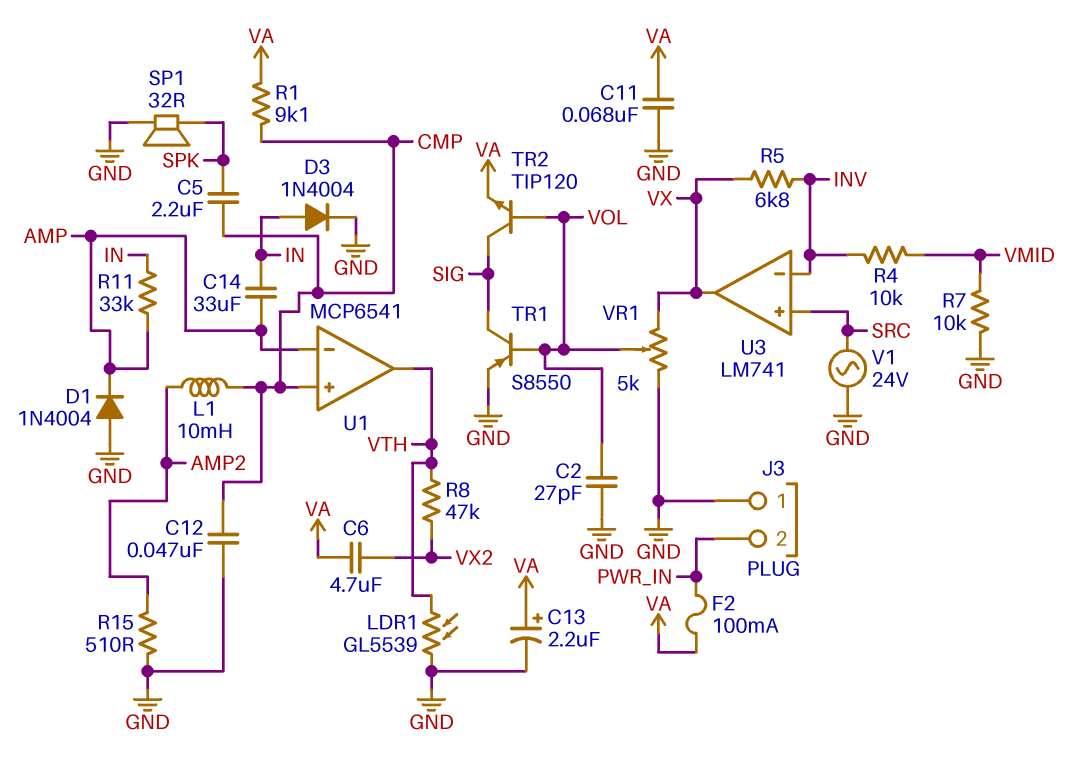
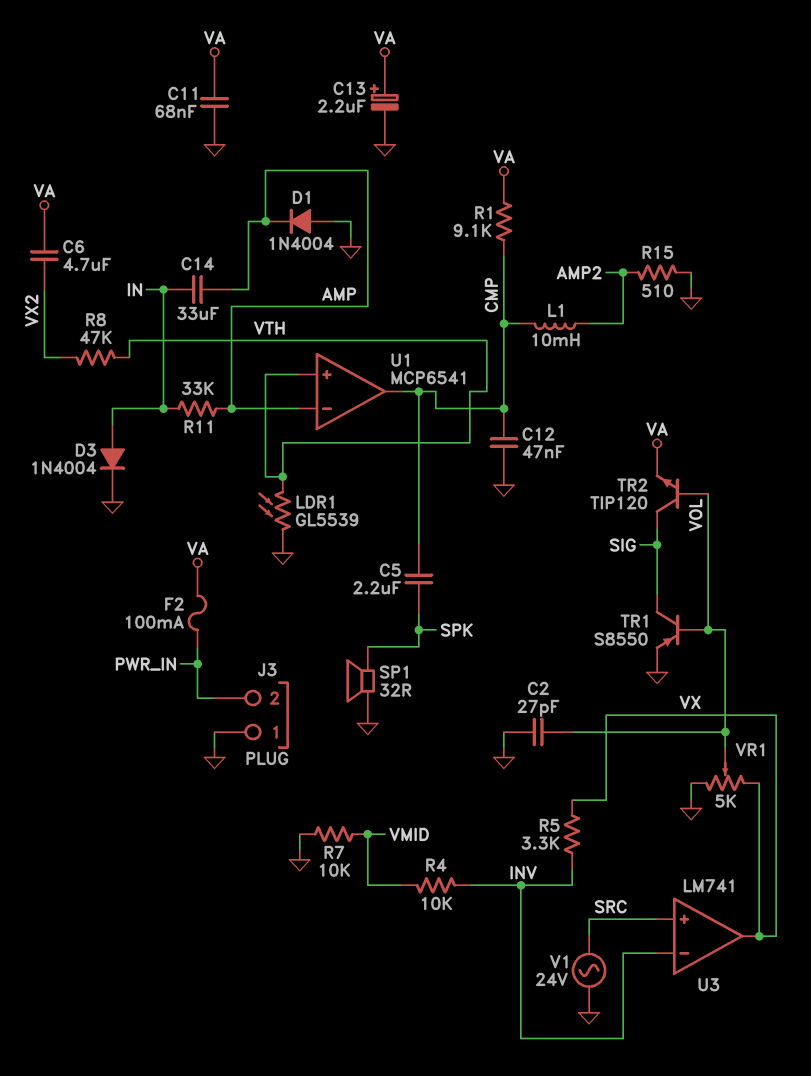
R5: 6.8k (INV, VX) -> 3.3k (INV, VX)
U1 pin in+: CMP -> VTH
U1 pin out: VTH -> CMP

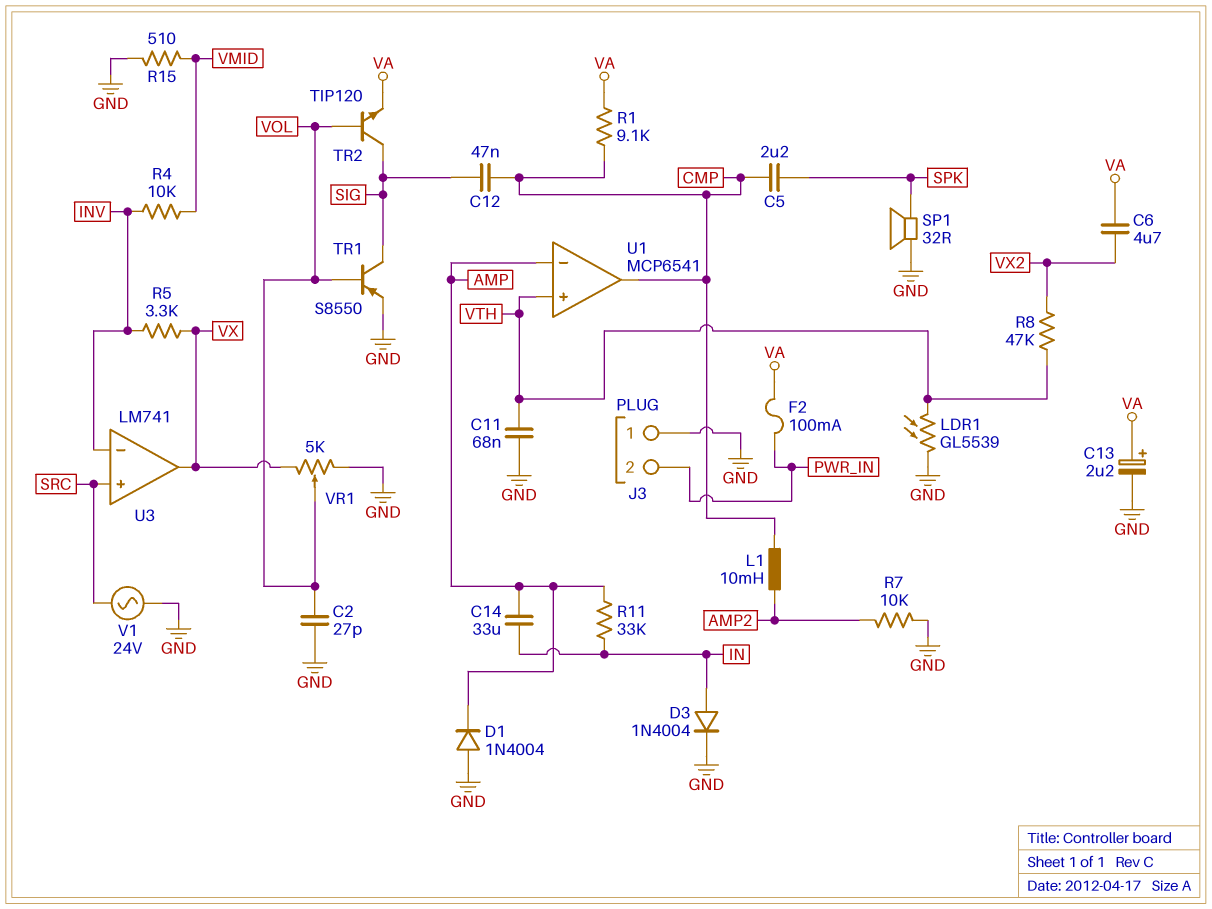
C11: 68nF (GND, VA) -> 68nF (GND, VTH)
C12: 47nF (CMP, GND) -> 47nF (CMP, SIG)
R7: 10k (GND, VMID) -> 10k (AMP2, GND)
R15: 510 (AMP2, GND) -> 510 (GND, VMID)

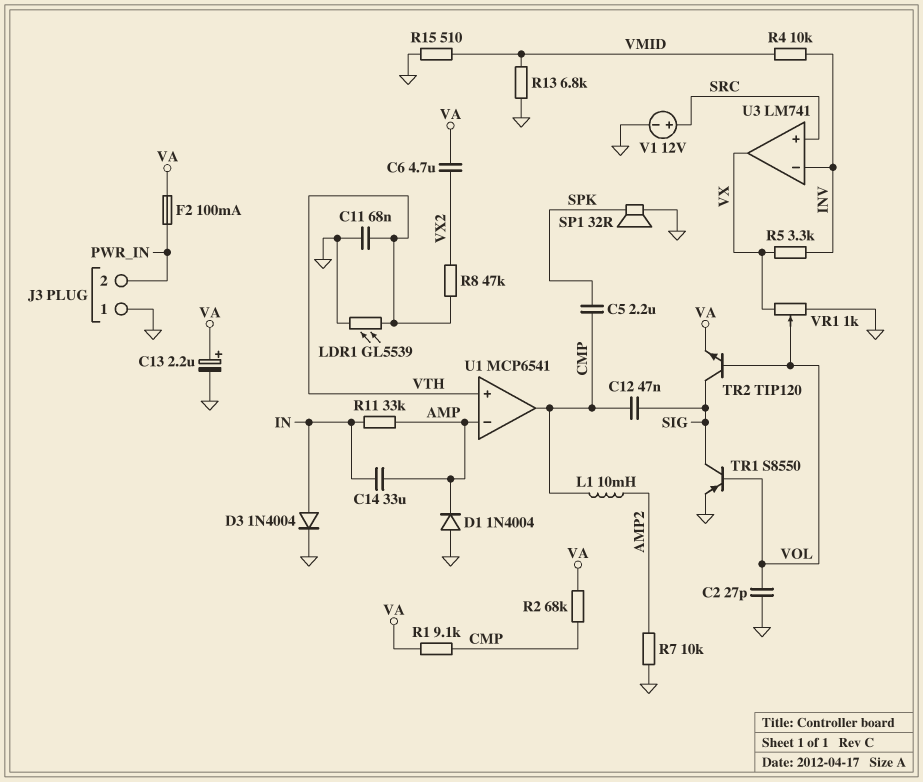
R2: none -> 68k (CMP, VA)
R13: none -> 6.8k (GND, VMID)
V1: AC 24V (GND, SRC) -> 12V (plus SRC, minus GND)
VR1: 5k (GND, VX, wiper VOL) -> 1k (GND, VX, wiper VOL)

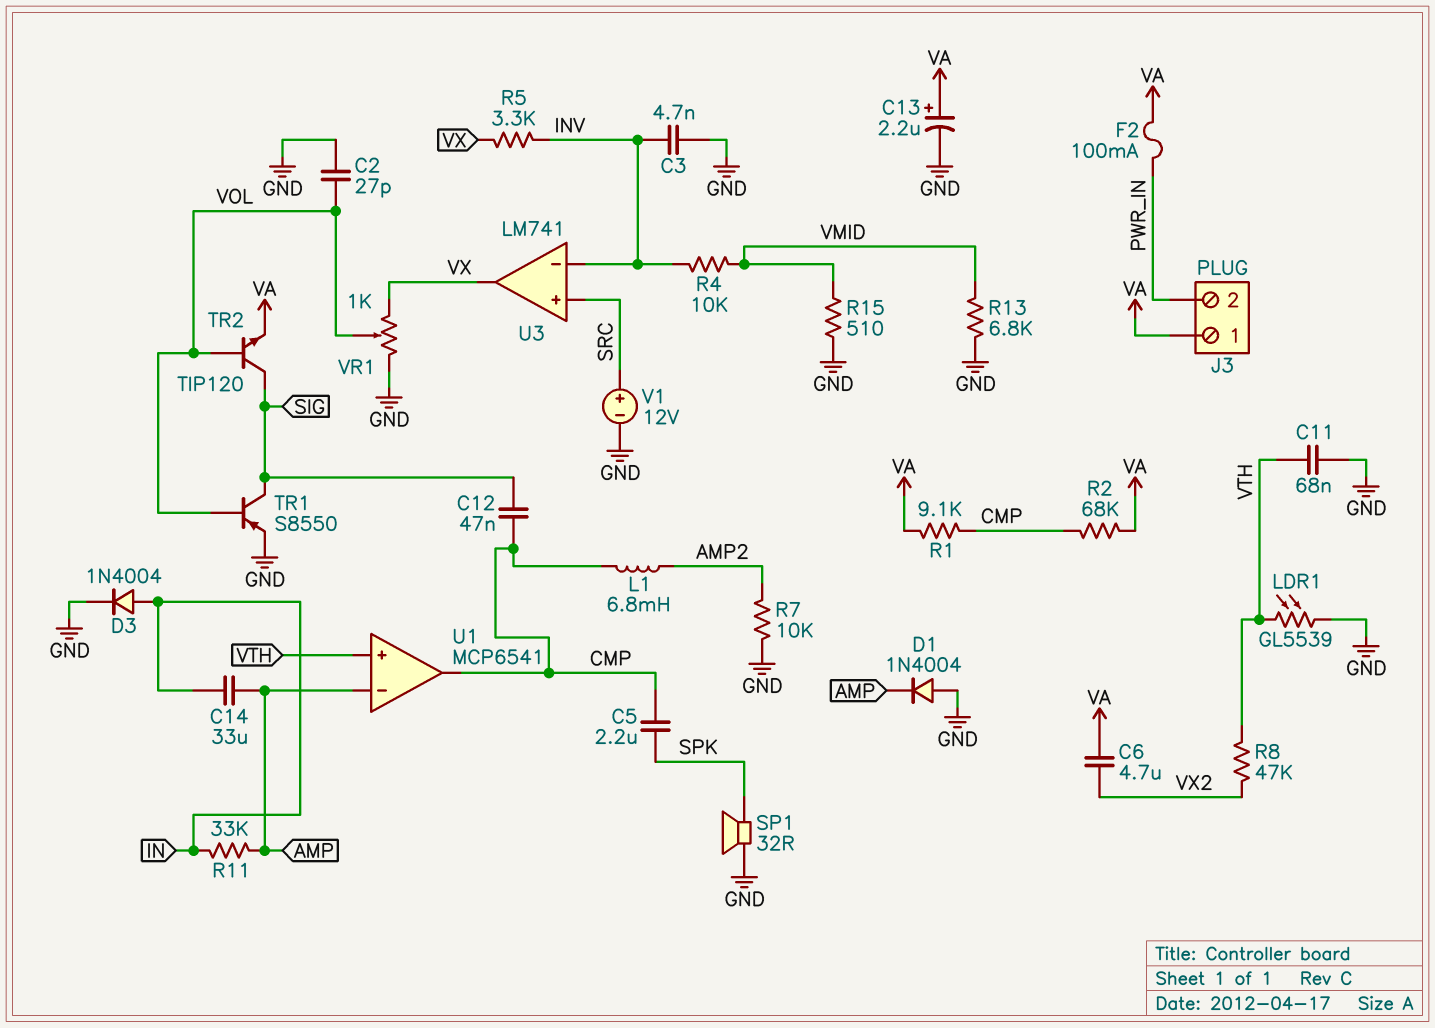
C3: none -> 4.7nF (GND, INV)
J3 pin 1: GND -> VA
L1: 10mH (AMP2, CMP) -> 6.8mH (AMP2, CMP)

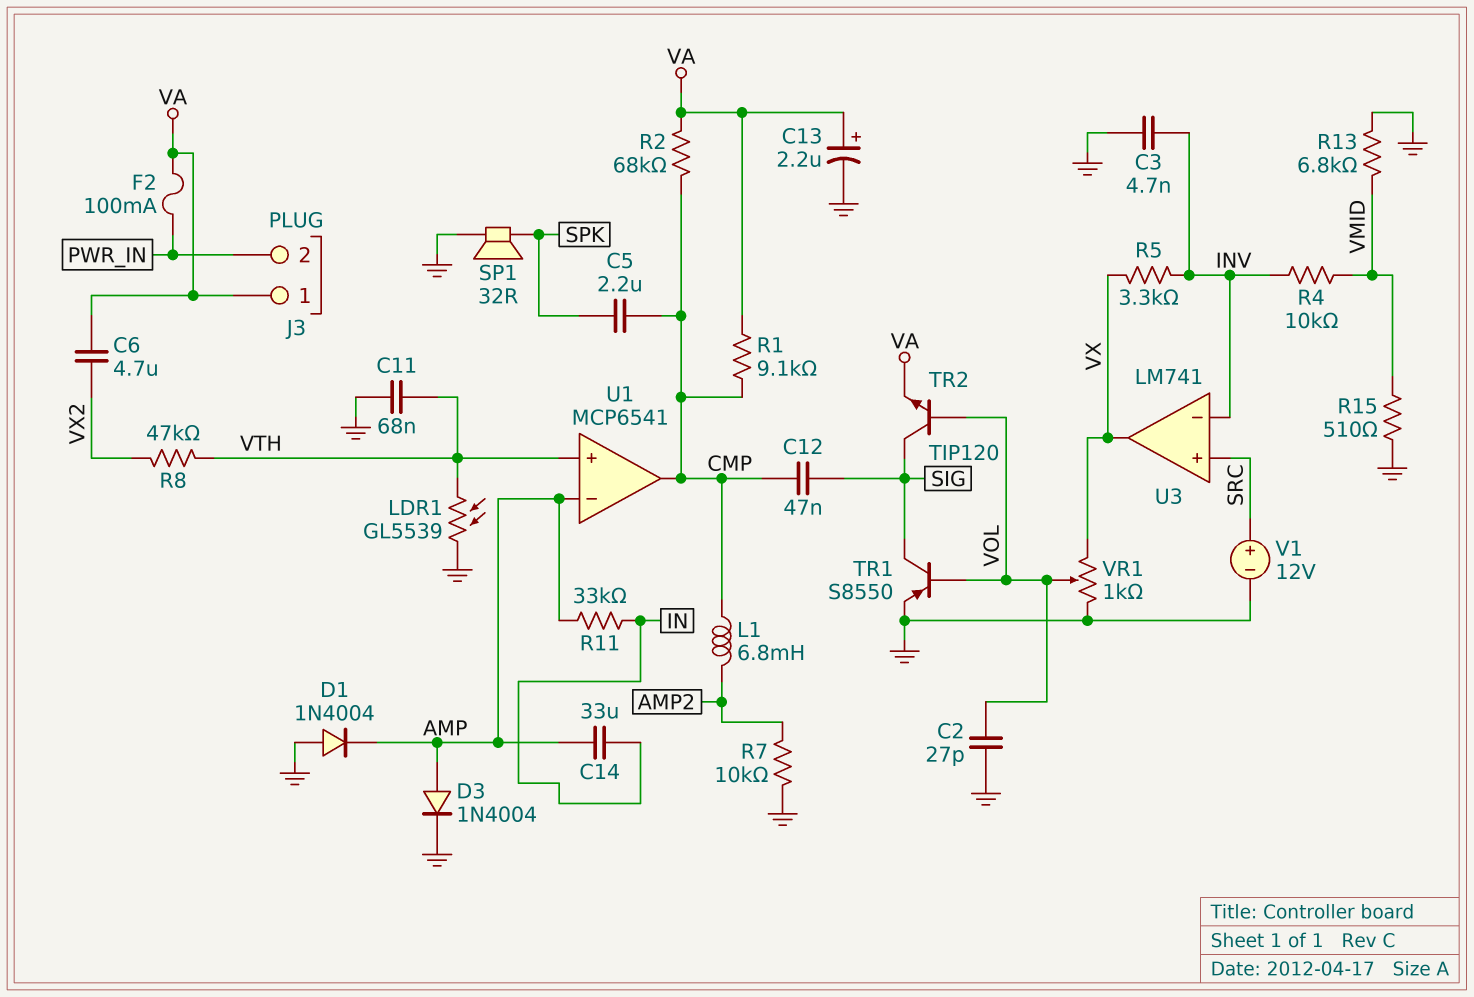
D3: diode 1N4004 (A IN, K GND) -> diode 1N4004 (A AMP, K GND)

